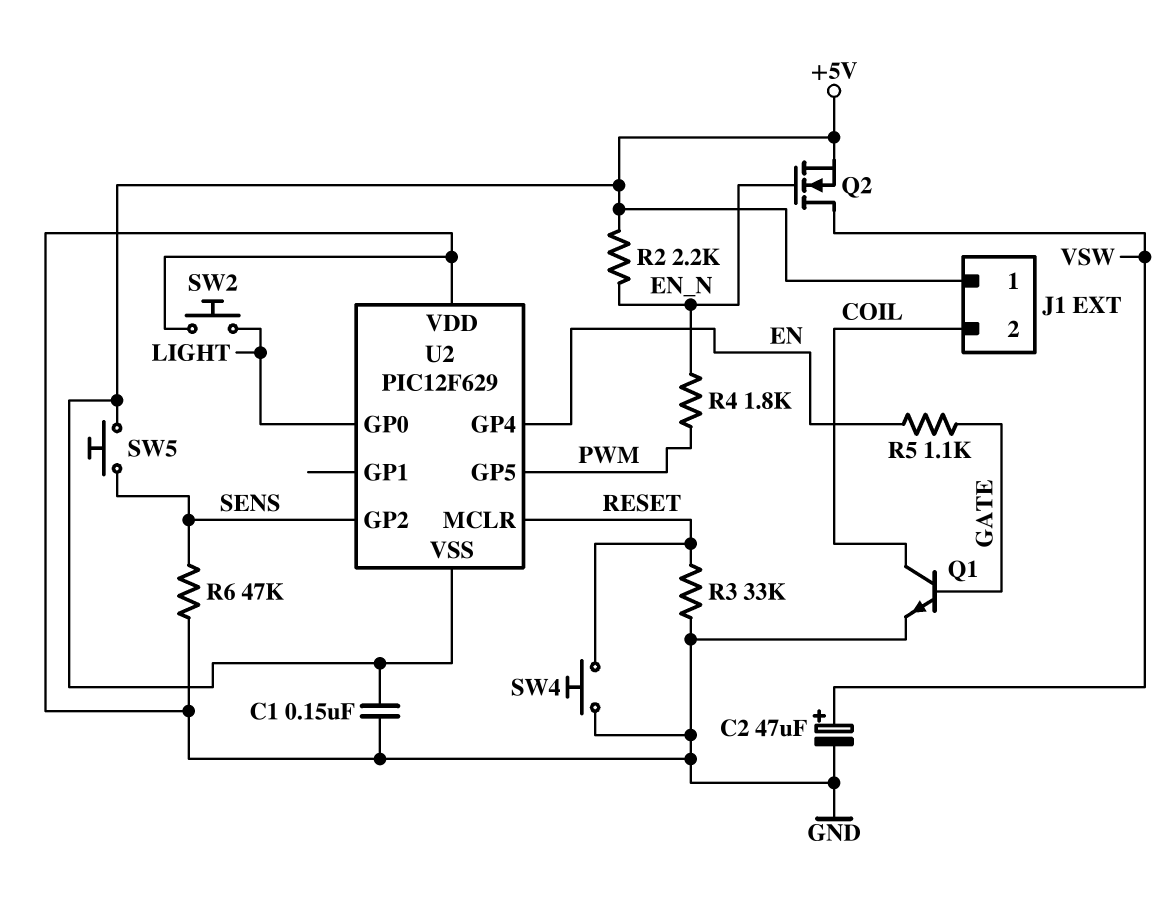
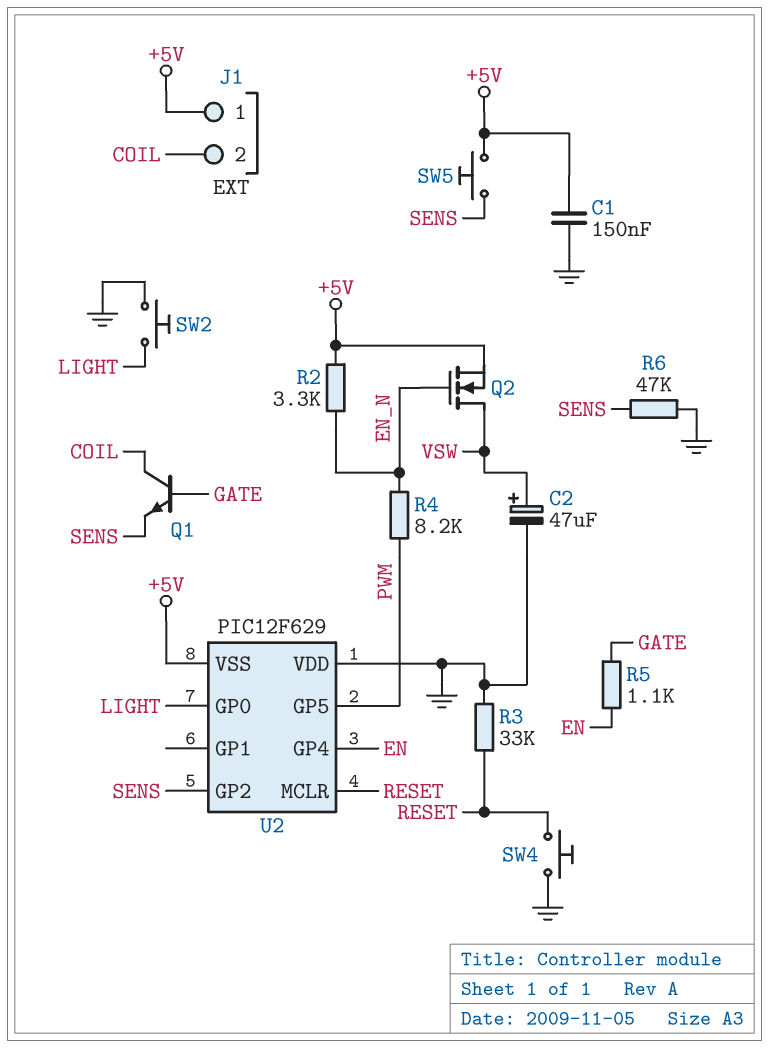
Q1: NPN (B GATE, C COIL, E GND) -> NPN (B GATE, C COIL, E SENS)
R2: 2.2k (+5V, EN_N) -> 3.3k (+5V, EN_N)
R4: 1.8k (EN_N, PWM) -> 8.2k (EN_N, PWM)

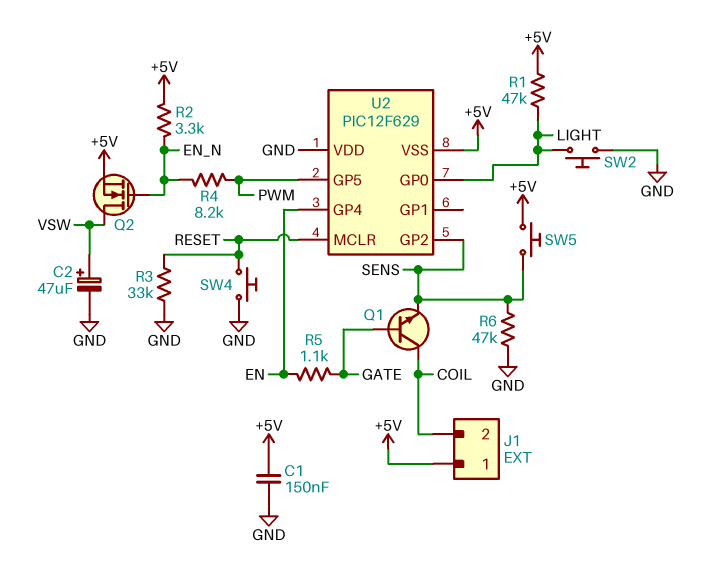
R1: none -> 47k (+5V, LIGHT)

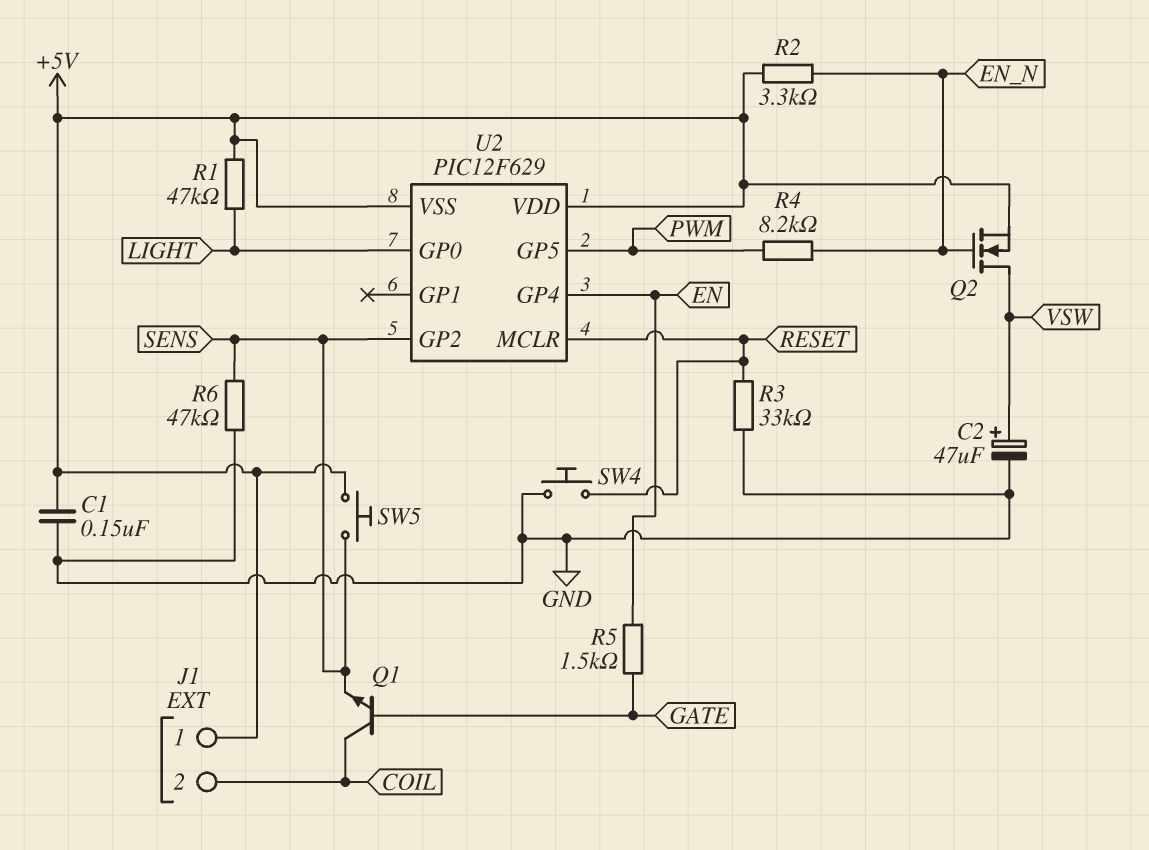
R5: 1.1k (EN, GATE) -> 1.5k (EN, GATE)
SW2: button (GND, LIGHT) -> none
U2 pin VDD: GND -> +5V

